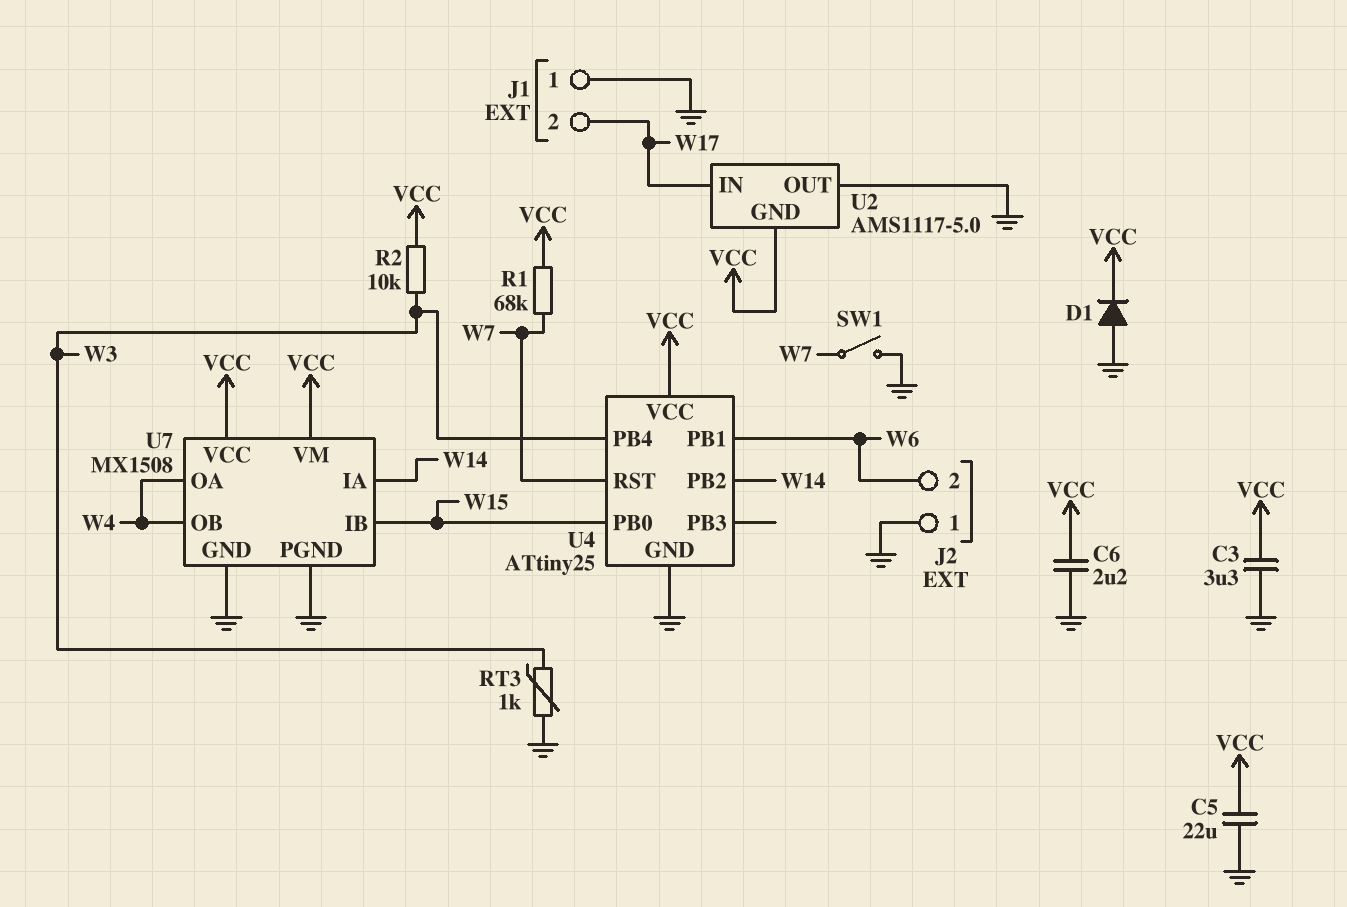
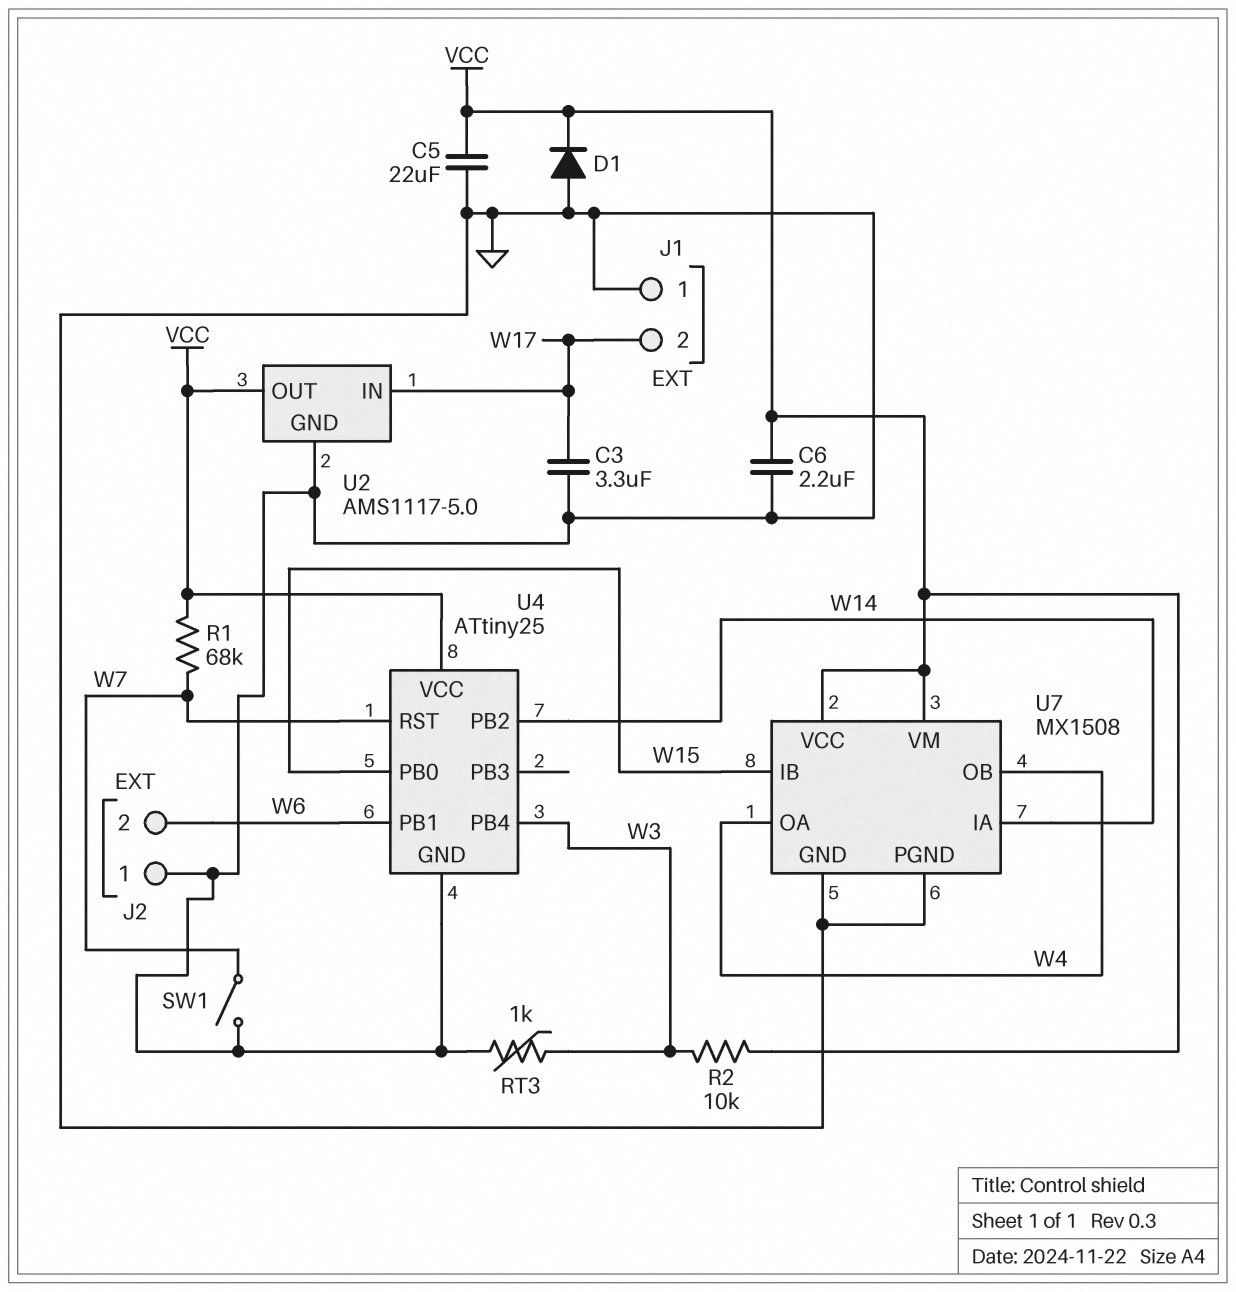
C3: 3.3uF (GND, VCC) -> 3.3uF (GND, W17)
U2 pin GND: VCC -> GND
U2 pin OUT: GND -> VCC

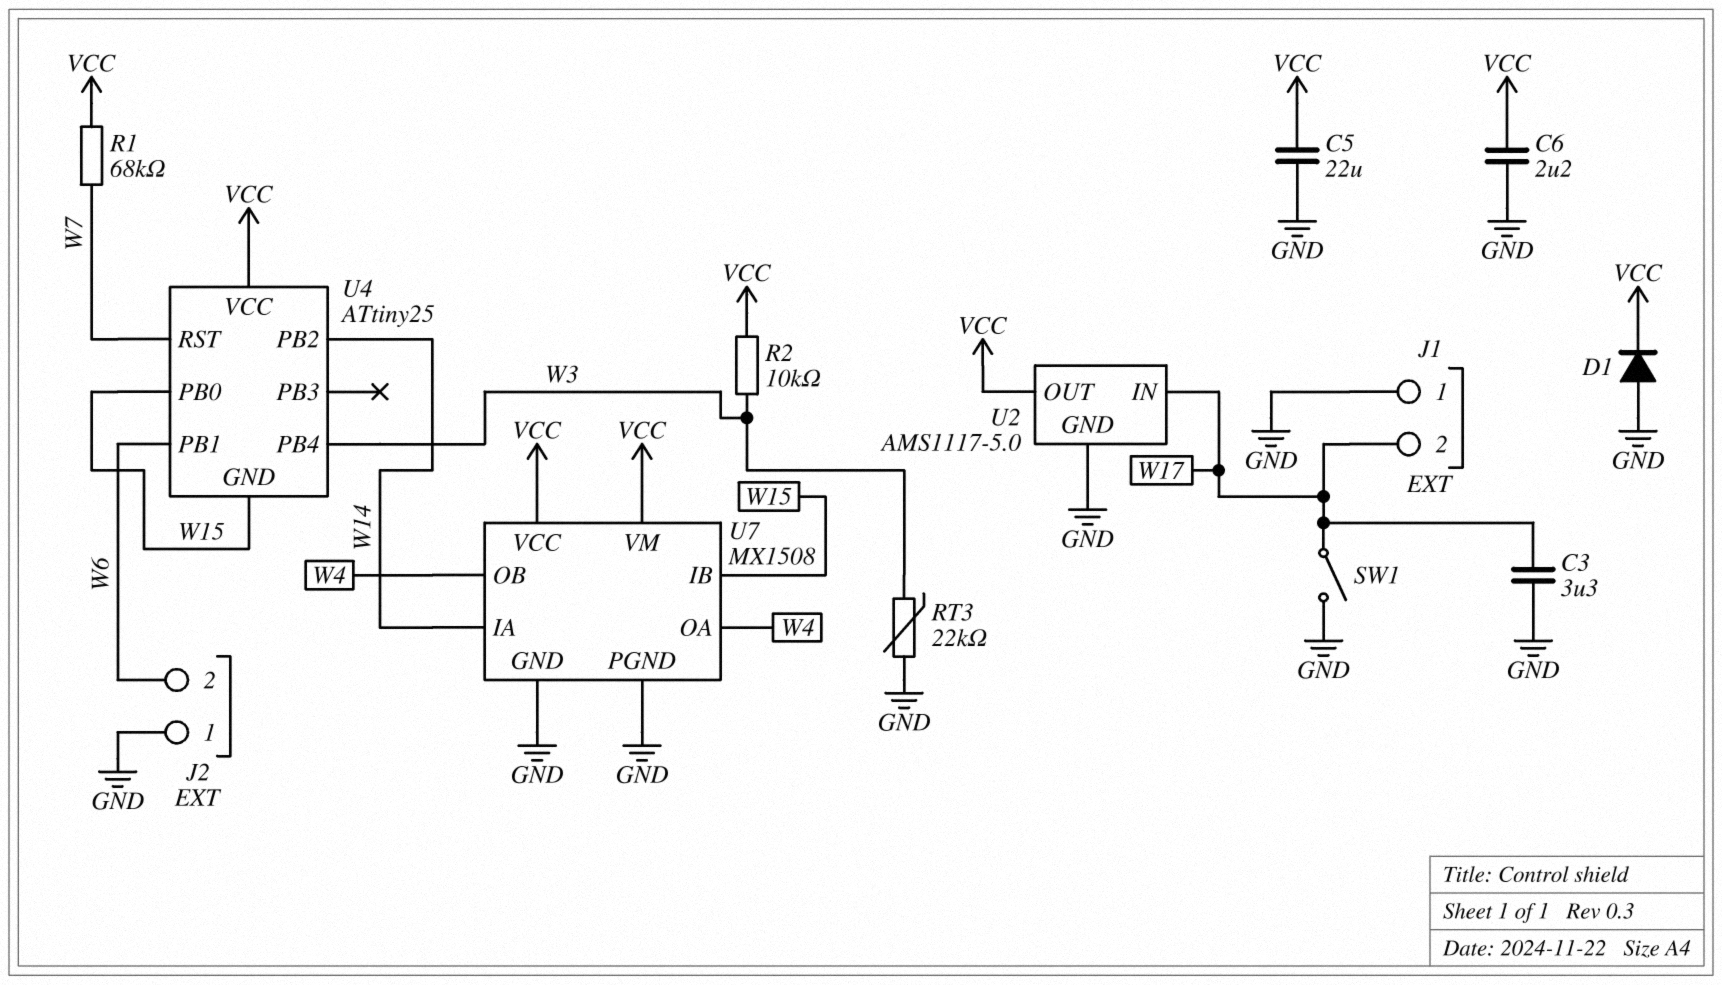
RT3: 1k (GND, W3) -> 22k (GND, W3)
SW1: switch (GND, W7) -> switch (GND, W17)
U4 pin GND: GND -> W15

